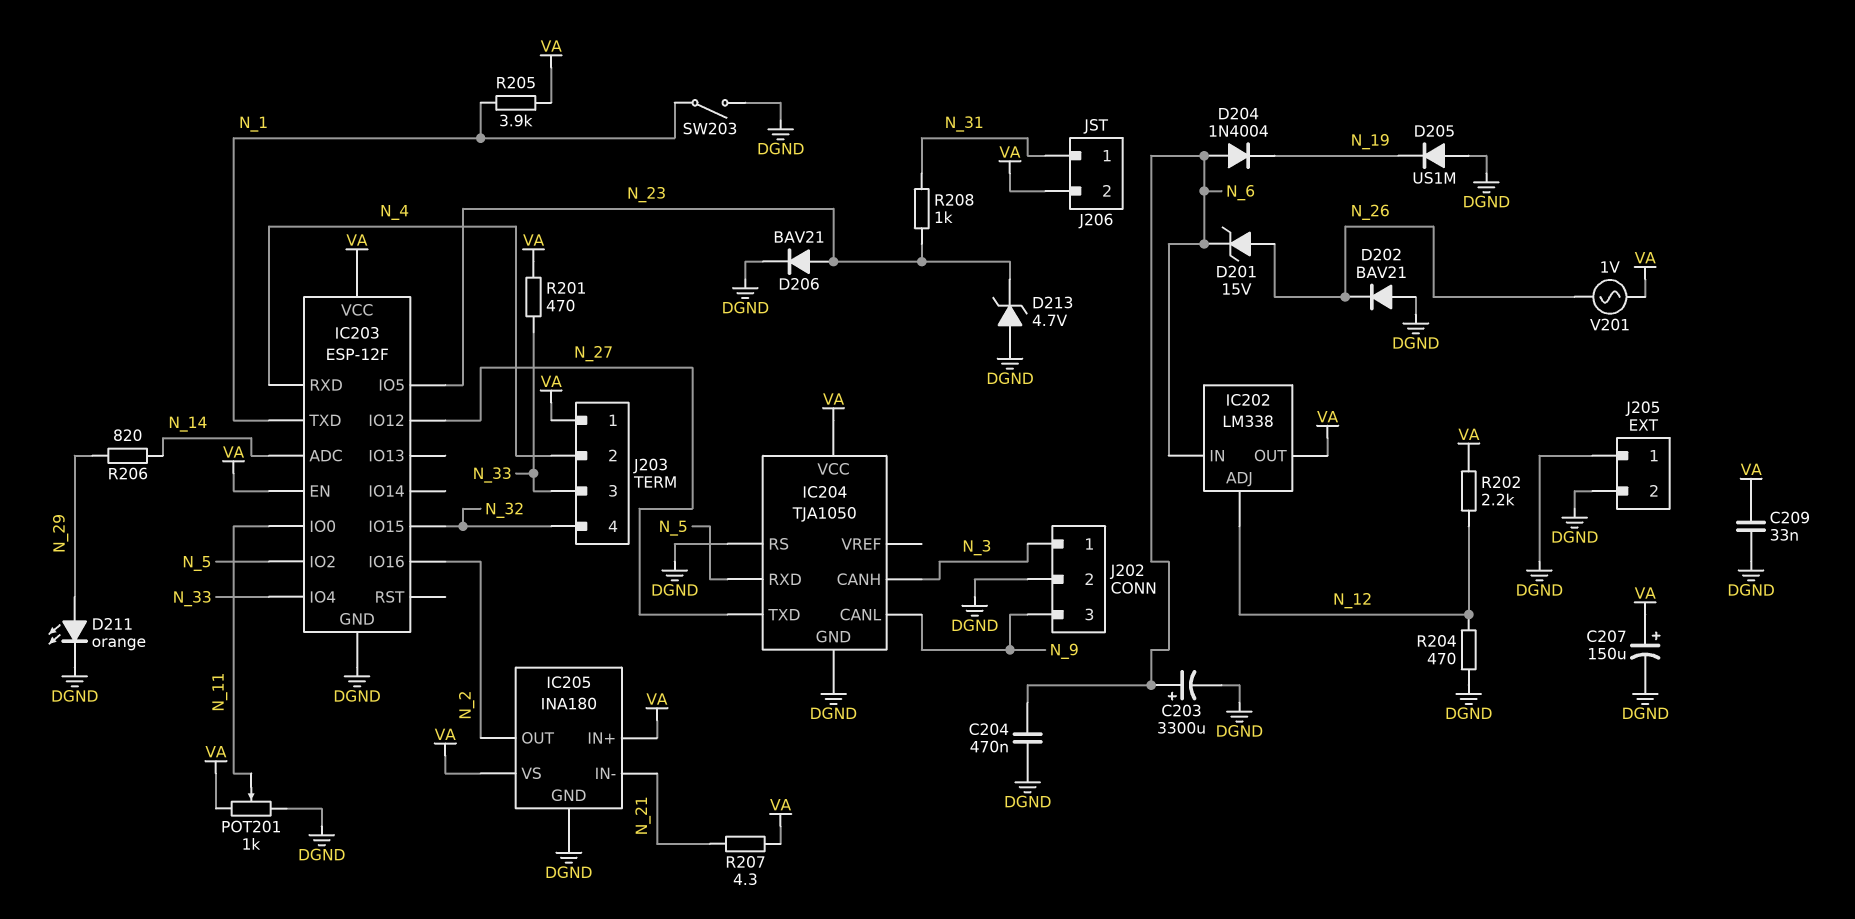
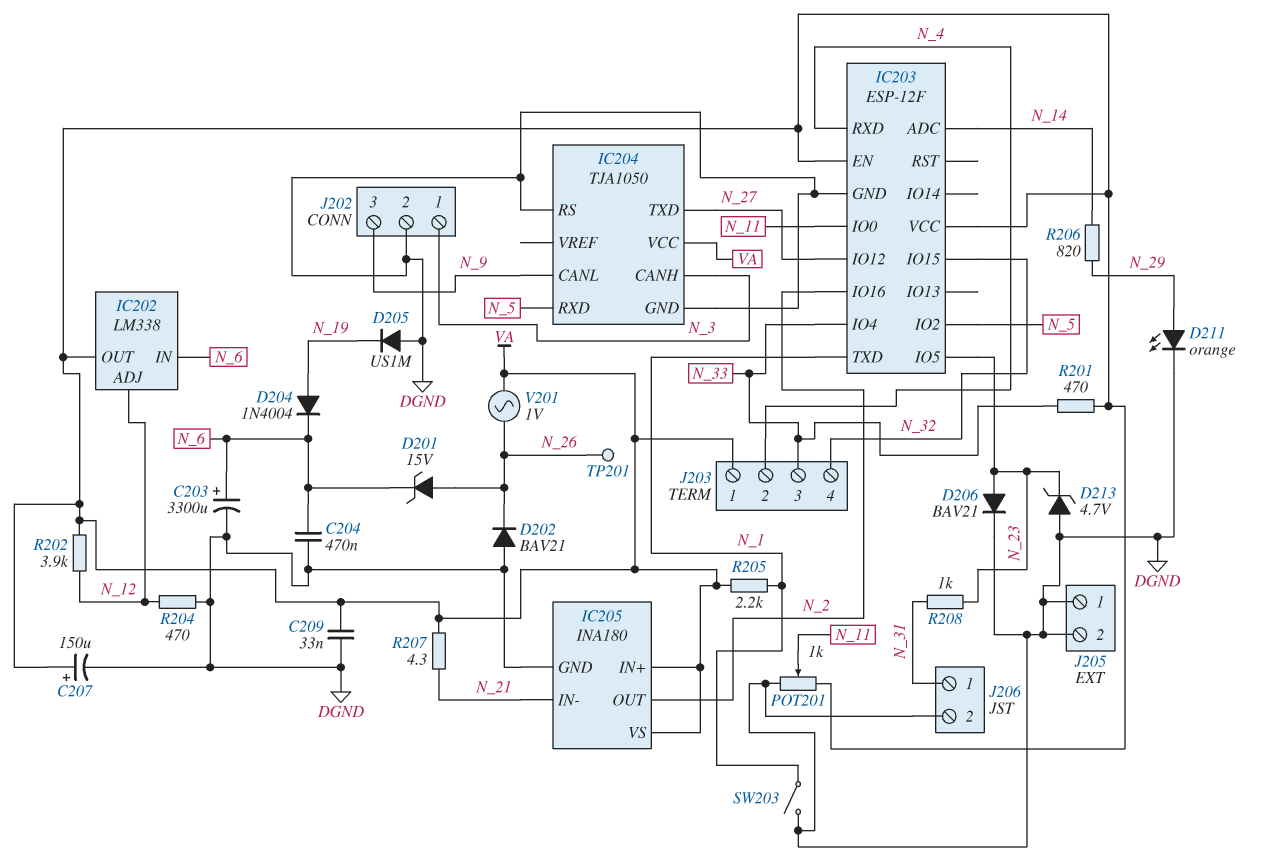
D204: diode 1N4004 (A N_6, K N_19) -> diode 1N4004 (A N_19, K N_6)
J206 pin 2: VA -> DGND
R202: 2.2k (N_12, VA) -> 3.9k (N_12, VA)
R205: 3.9k (N_1, VA) -> 2.2k (N_1, VA)
TP201: none -> test point (N_26)

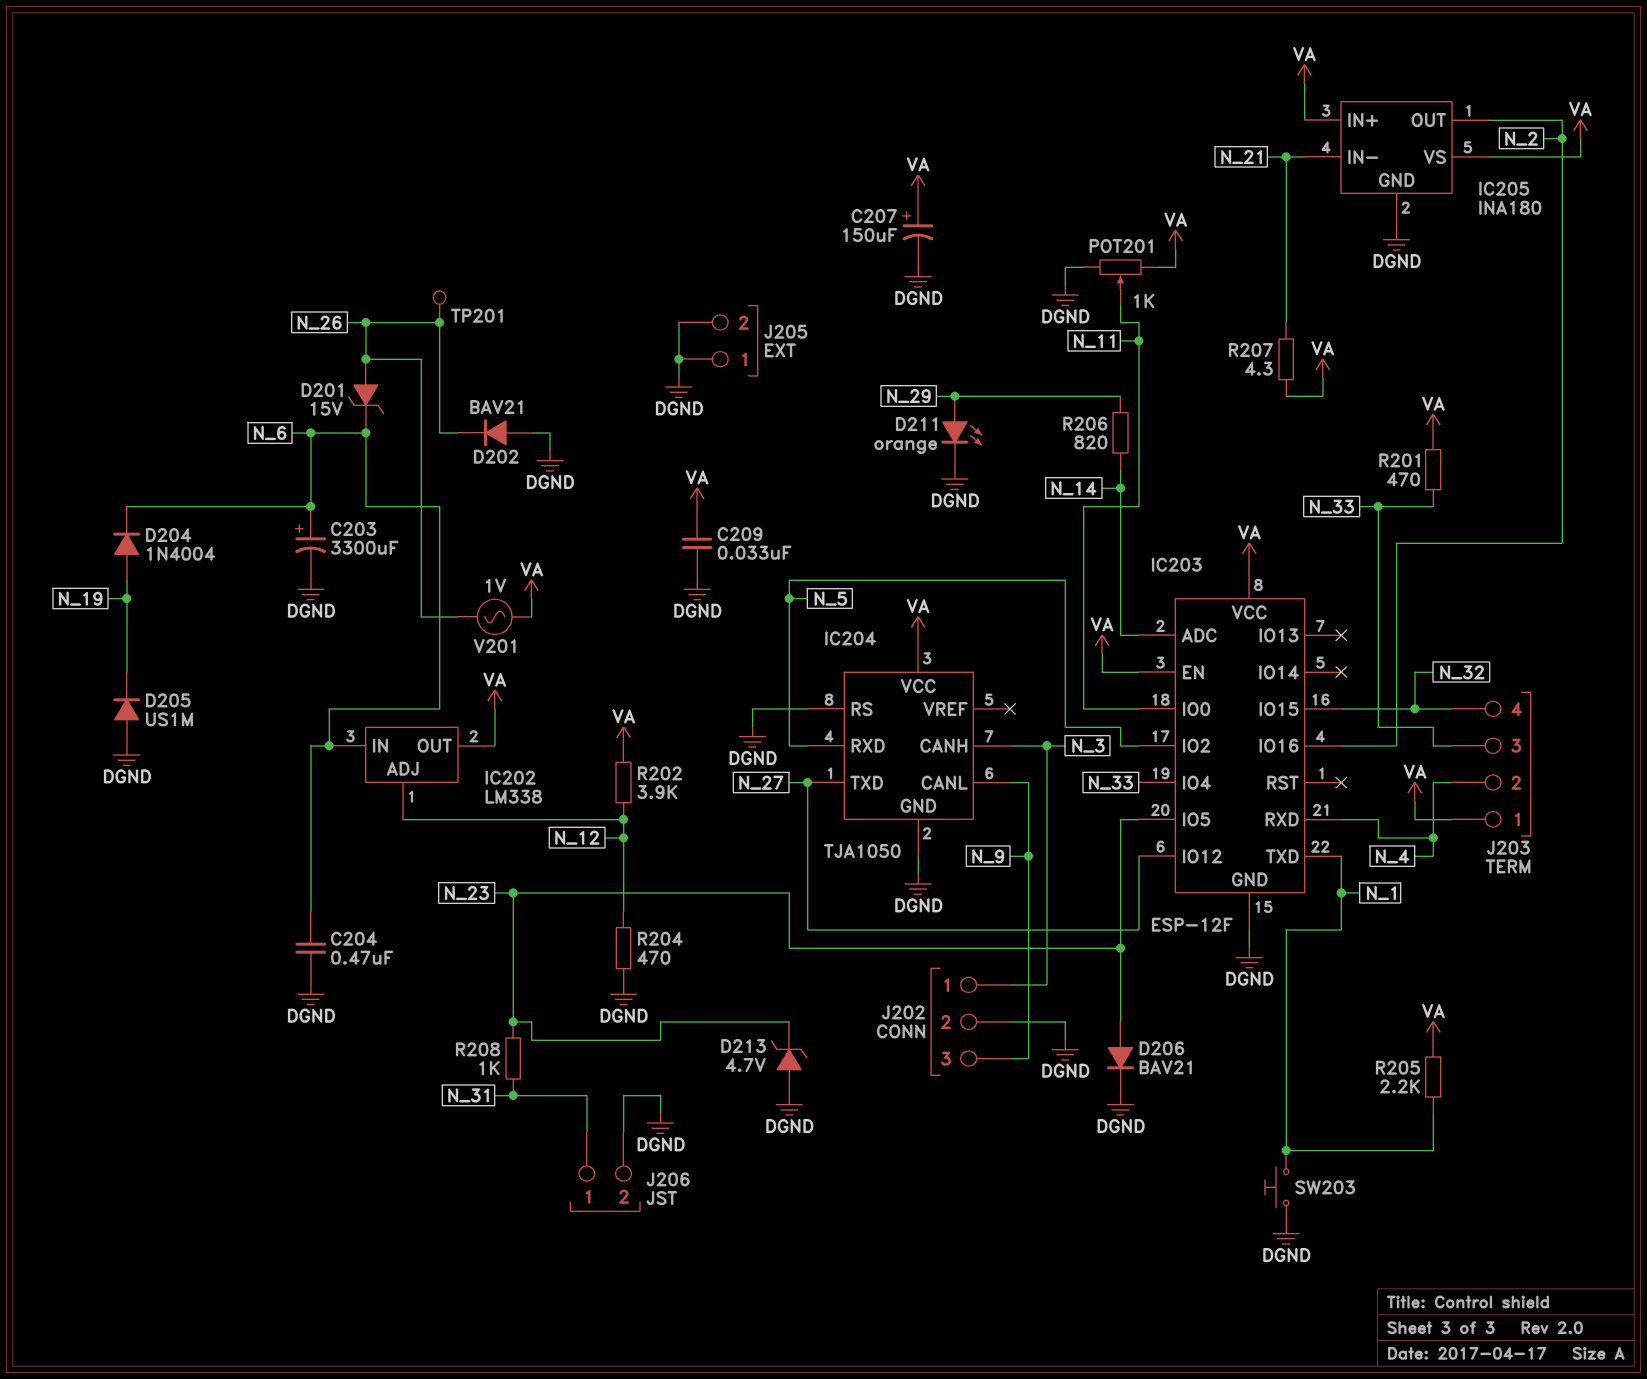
SW203: switch (DGND, N_1) -> button (DGND, N_1)

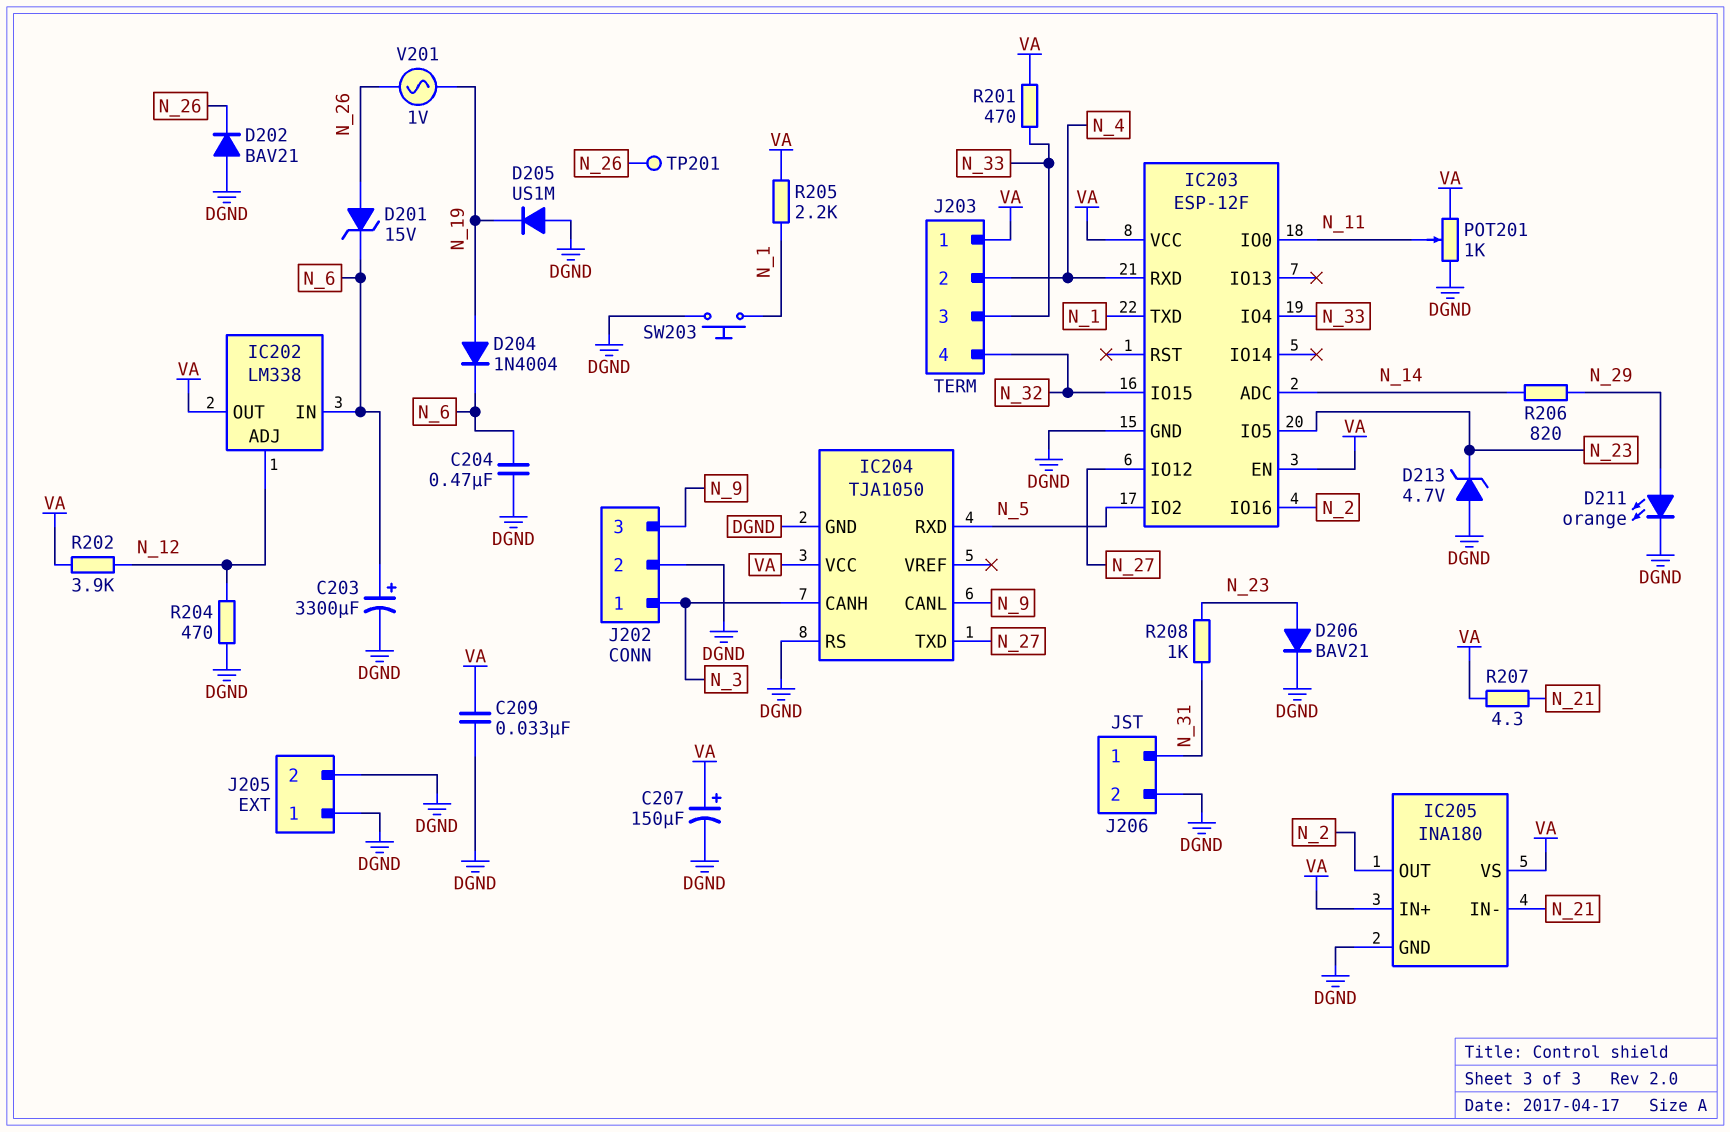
V201: AC 1V (N_26, VA) -> AC 1V (N_19, N_26)

